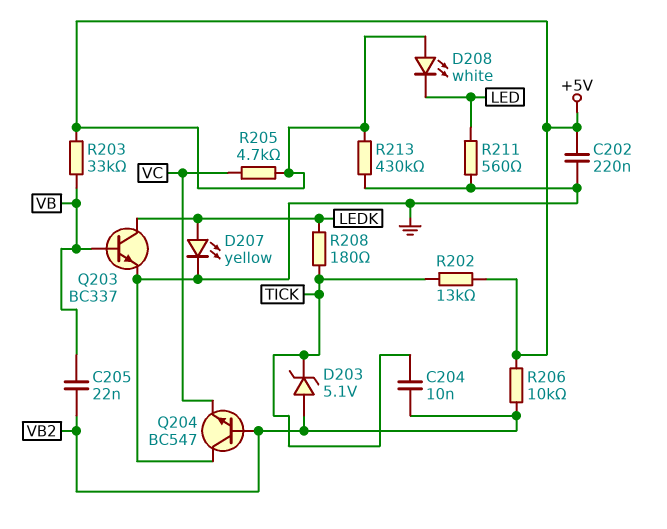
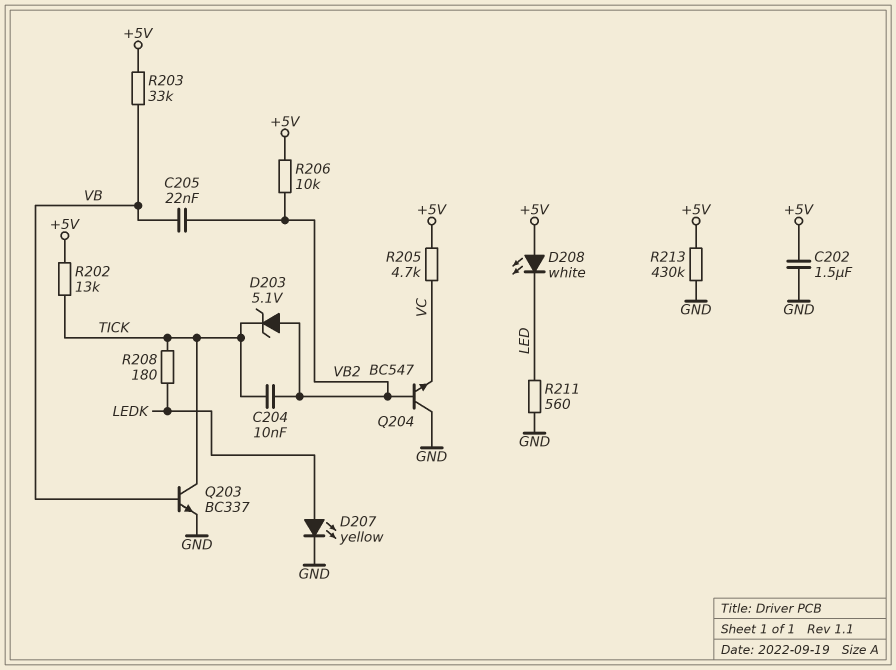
C202: 220nF (+5V, GND) -> 1.5uF (+5V, GND)
Q203: NPN BC337 (B VB, C LEDK, E GND) -> NPN BC337 (B VB, C TICK, E GND)

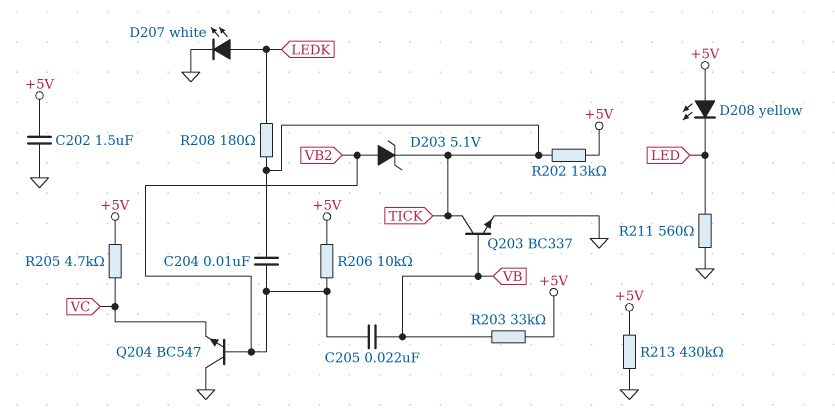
D207: LED yellow (A LEDK, K GND) -> LED white (A LEDK, K GND)
D208: LED white (A +5V, K LED) -> LED yellow (A +5V, K LED)

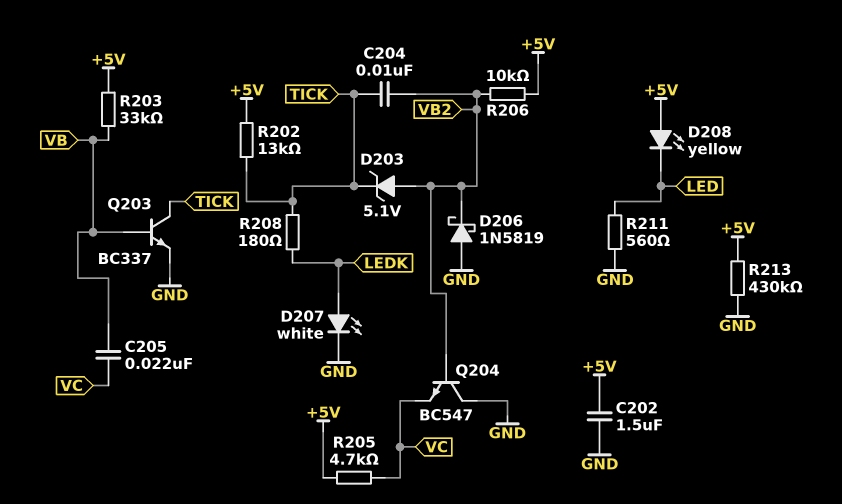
C205: 22nF (VB, VB2) -> 22nF (VB, VC)
D206: none -> schottky 1N5819 (A GND, K VB2)

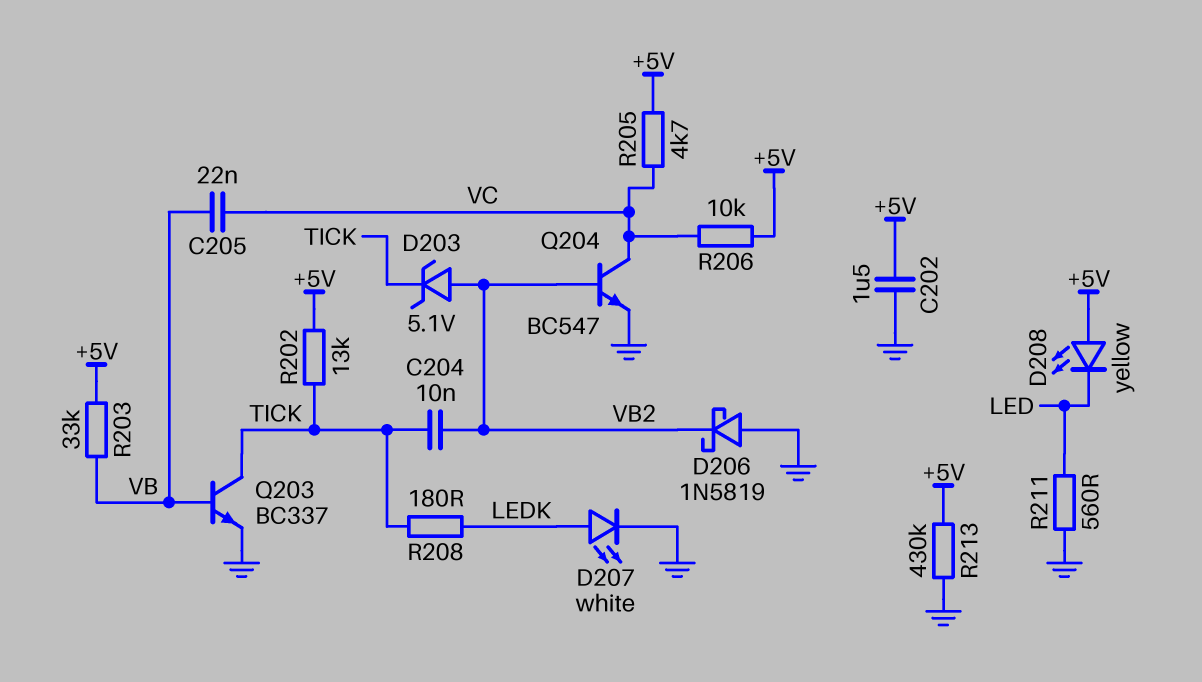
Q204: NPN BC547 (B VB2, C GND, E VC) -> NPN BC547 (B VB2, C VC, E GND)
R206: 10k (+5V, VB2) -> 10k (+5V, VC)

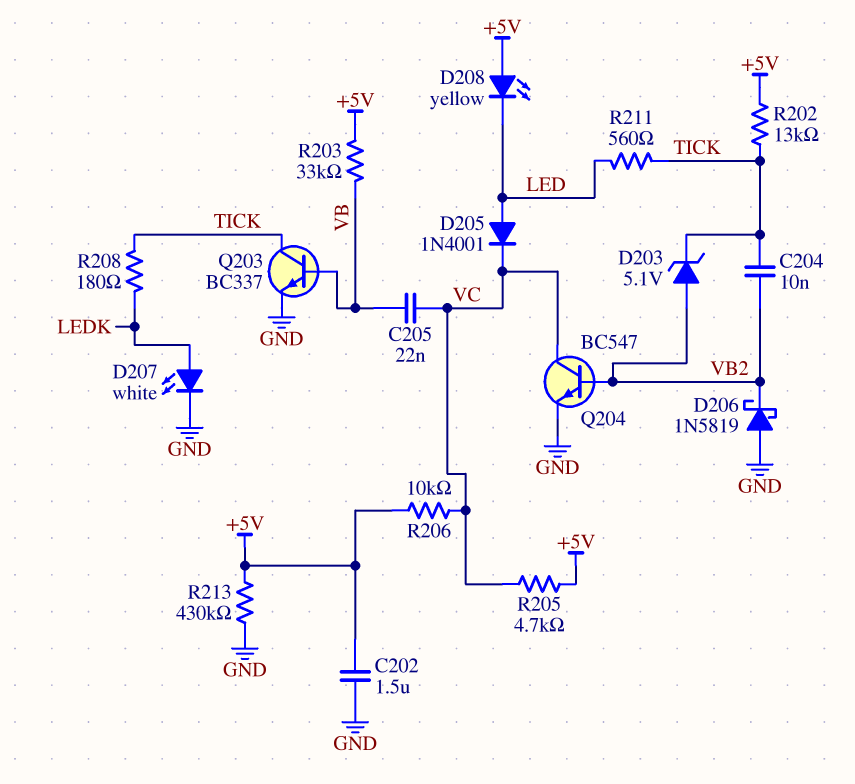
D205: none -> diode 1N4001 (A LED, K VC)
R211: 560 (GND, LED) -> 560 (LED, TICK)

